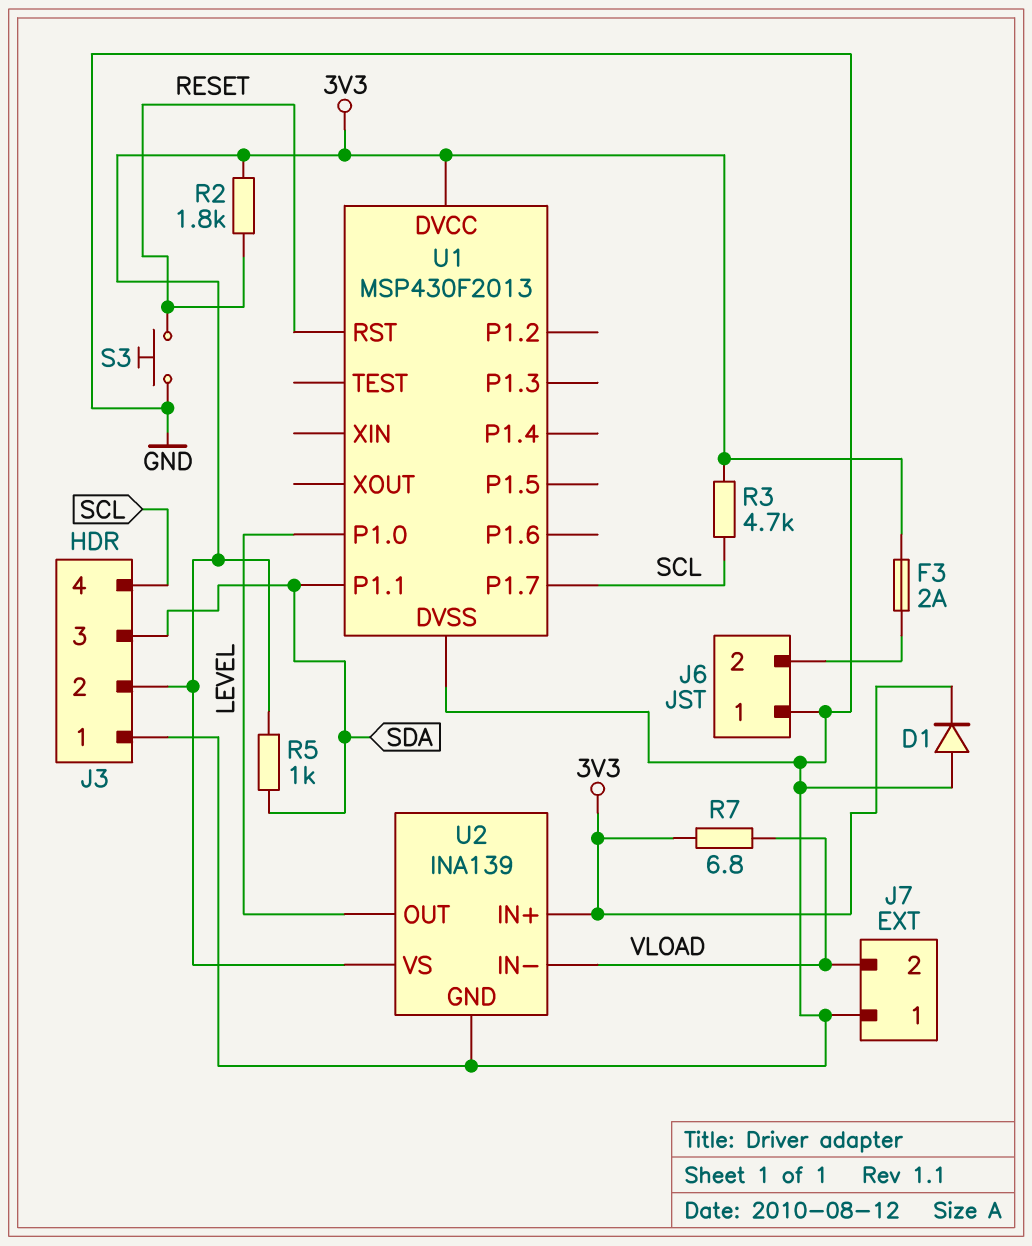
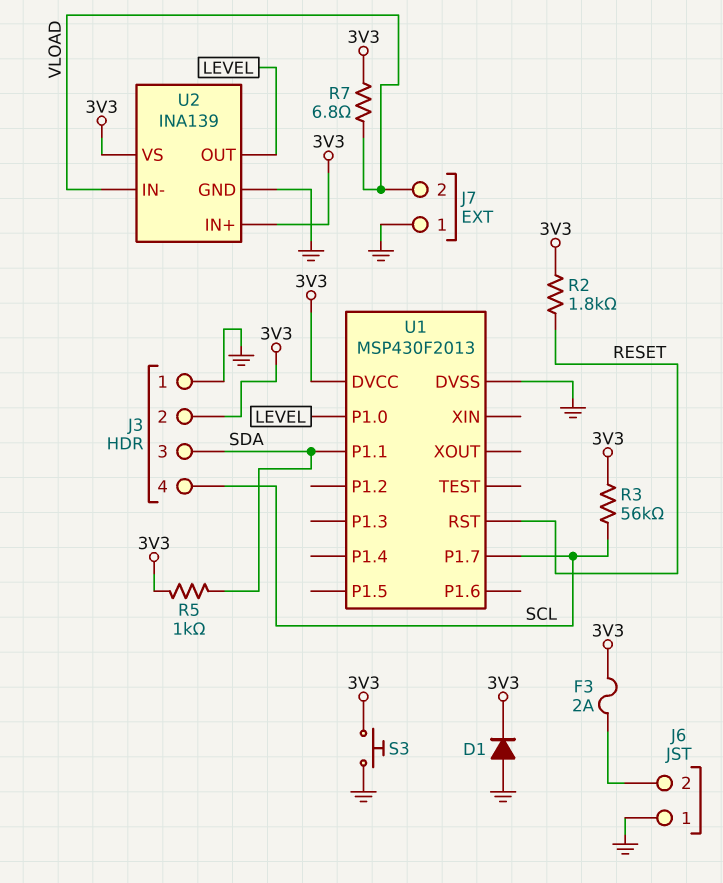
R3: 4.7k (3V3, SCL) -> 56k (3V3, SCL)
S3: button (GND, RESET) -> button (3V3, GND)

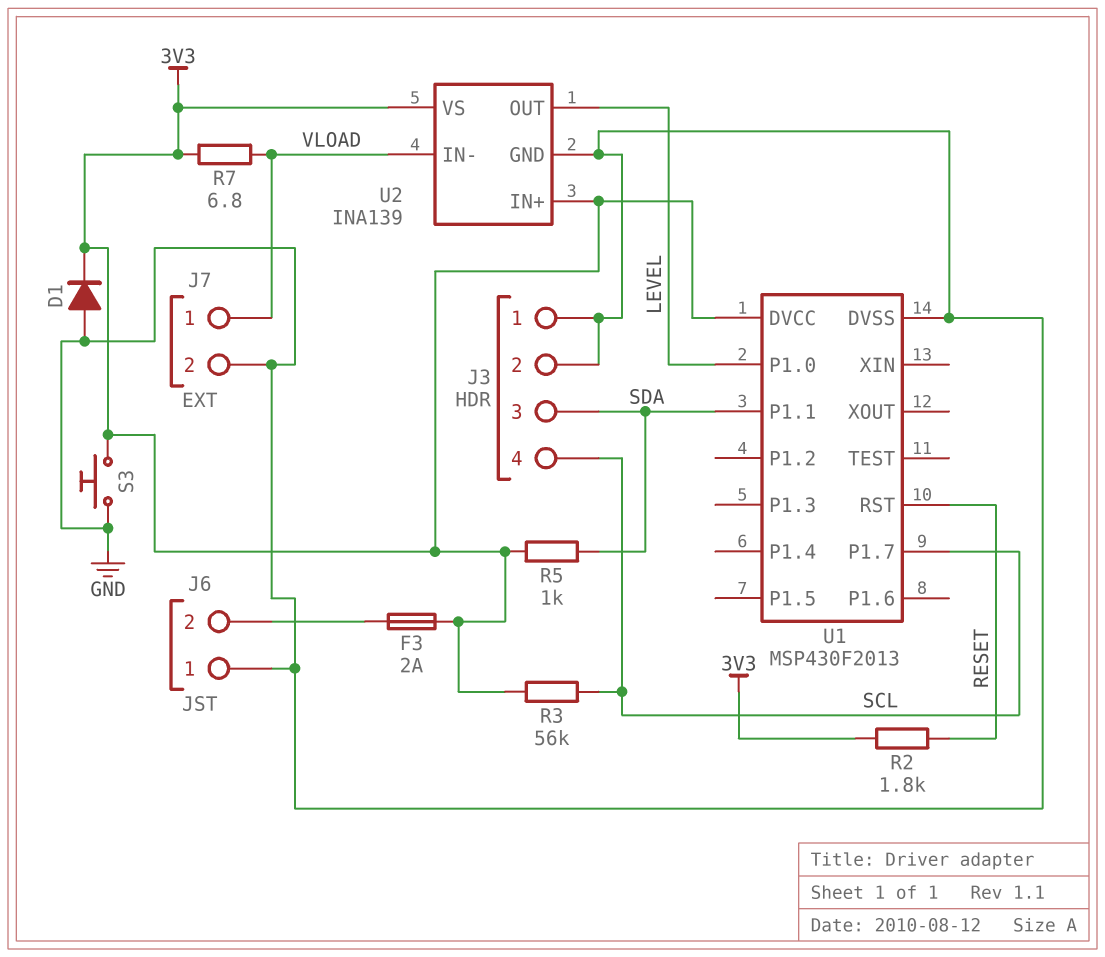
J3 pin 2: 3V3 -> GND
J7 pin 1: GND -> VLOAD
J7 pin 2: VLOAD -> GND

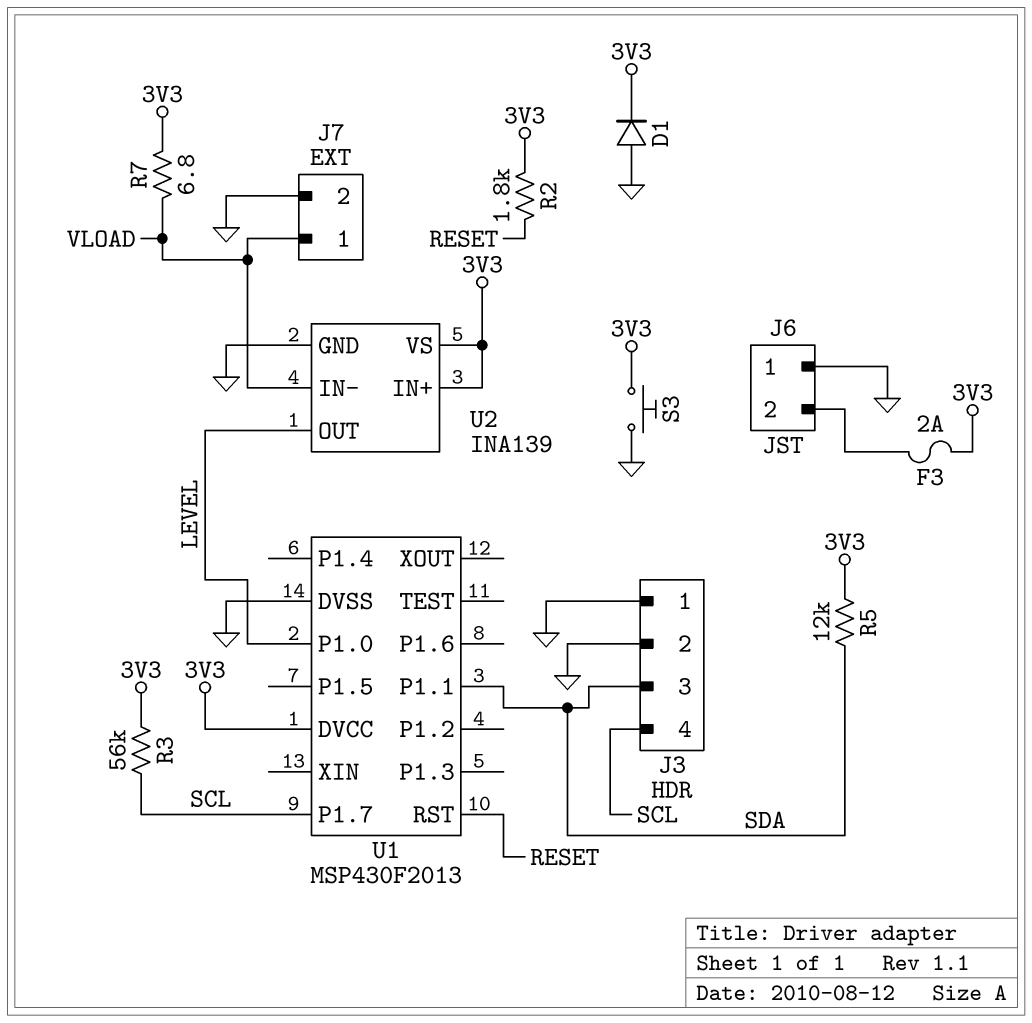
R5: 1k (3V3, SDA) -> 12k (3V3, SDA)

